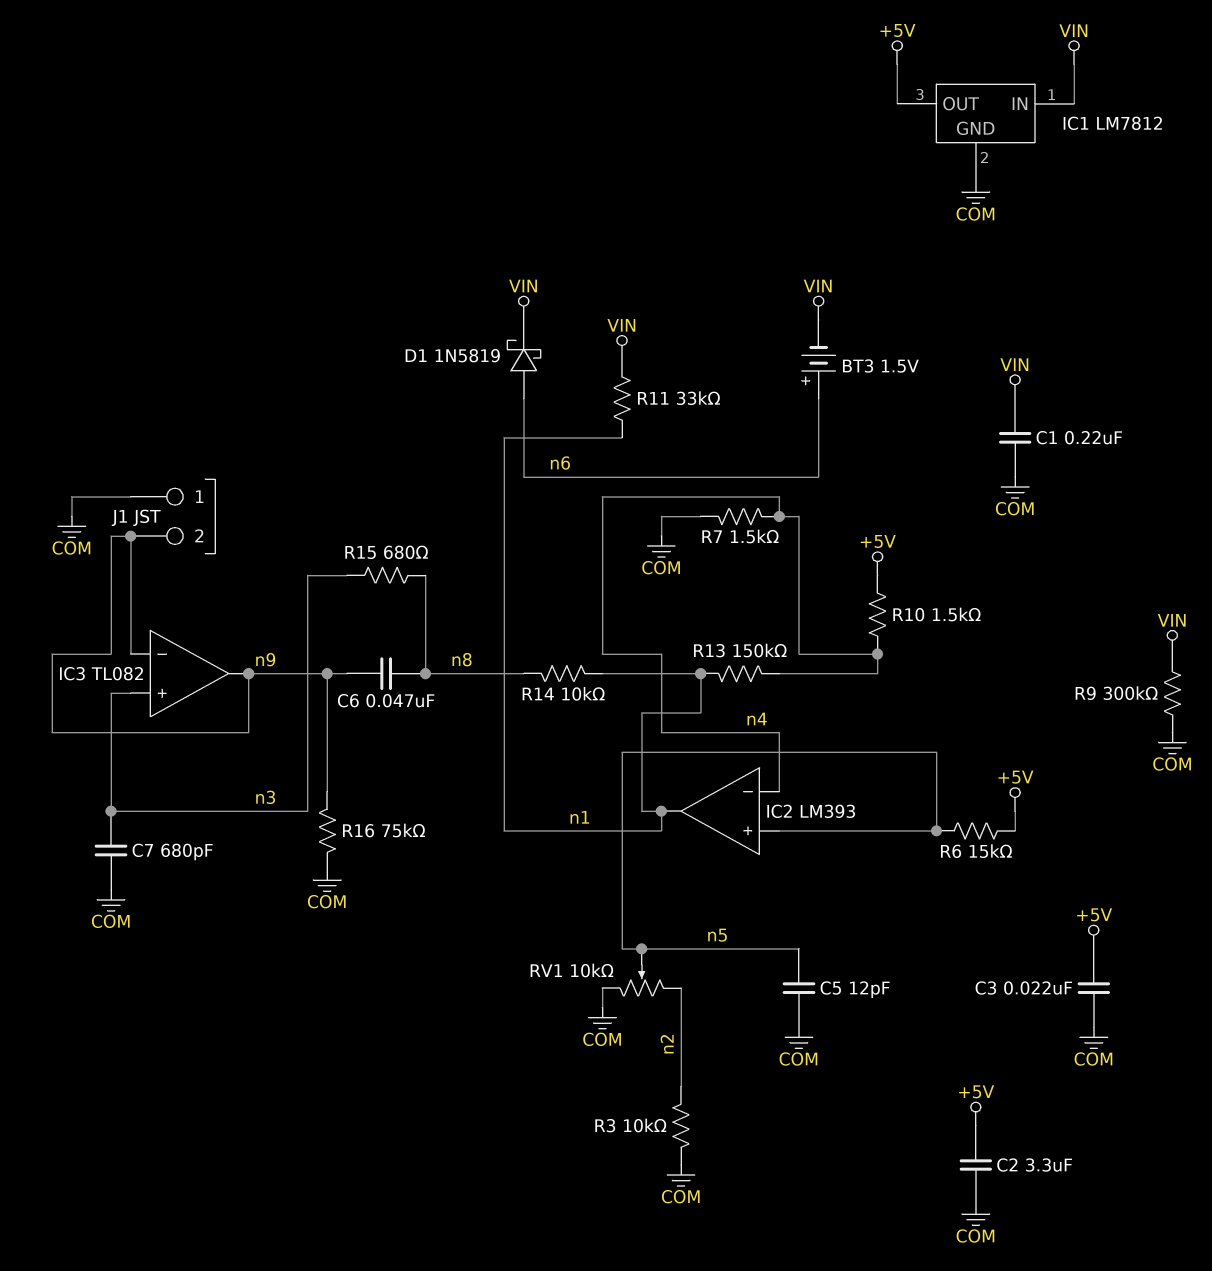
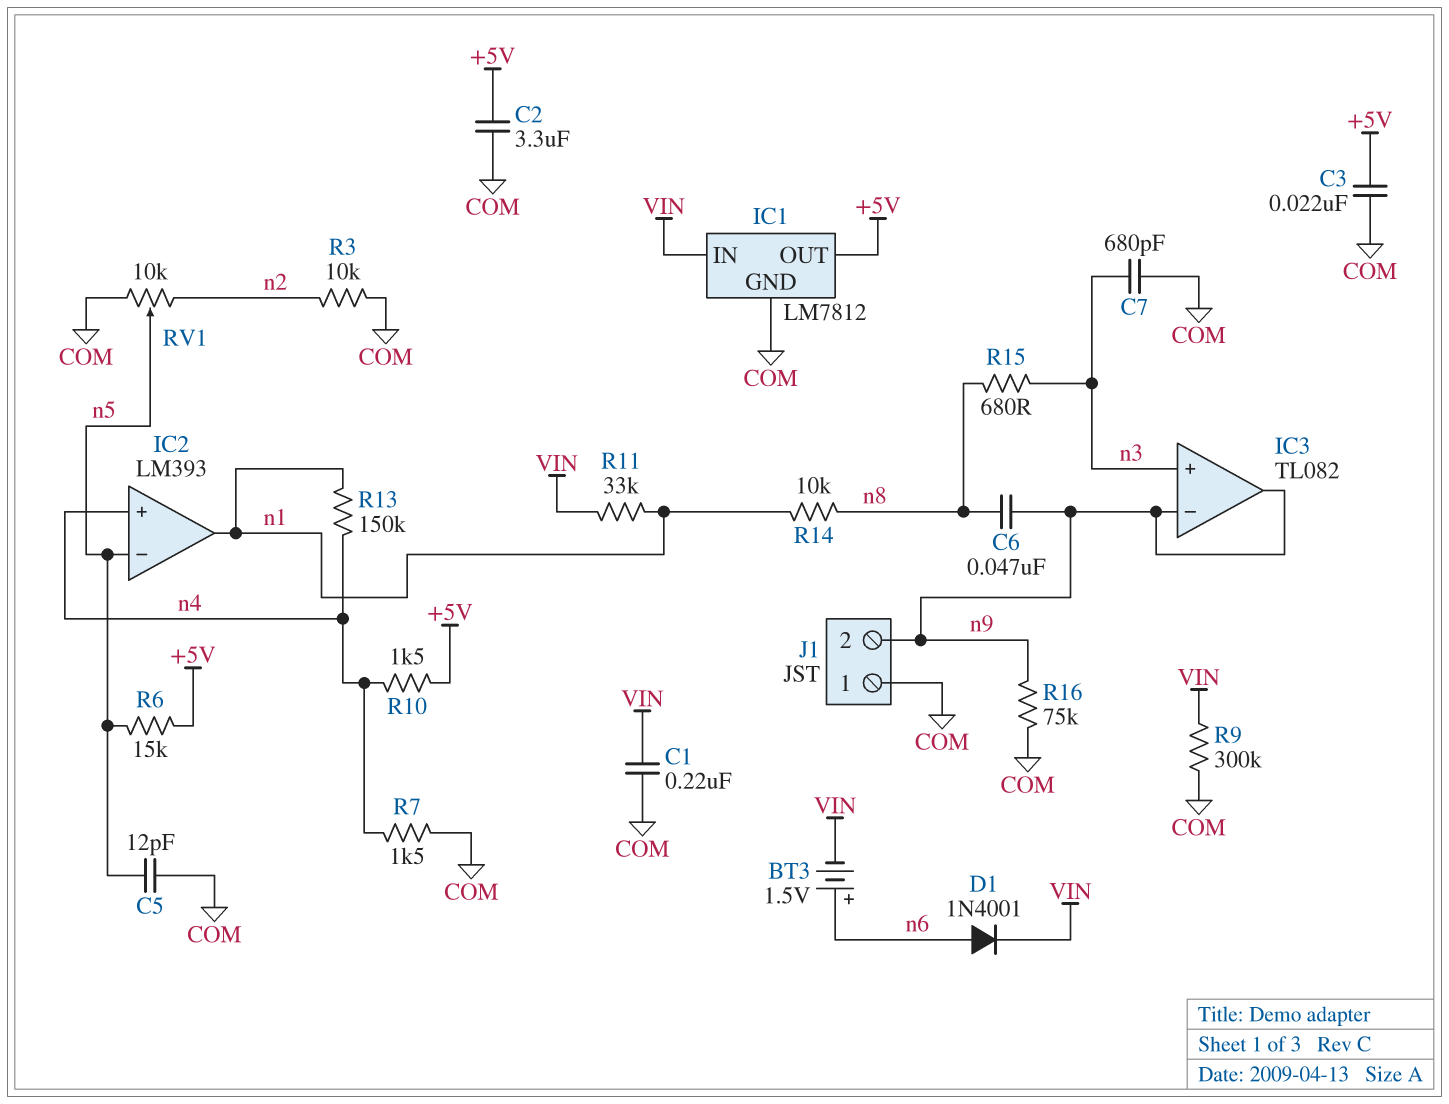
D1: schottky 1N5819 (A n6, K VIN) -> diode 1N4001 (A n6, K VIN)
IC2 pin in+: n5 -> n4
IC2 pin in-: n4 -> n5

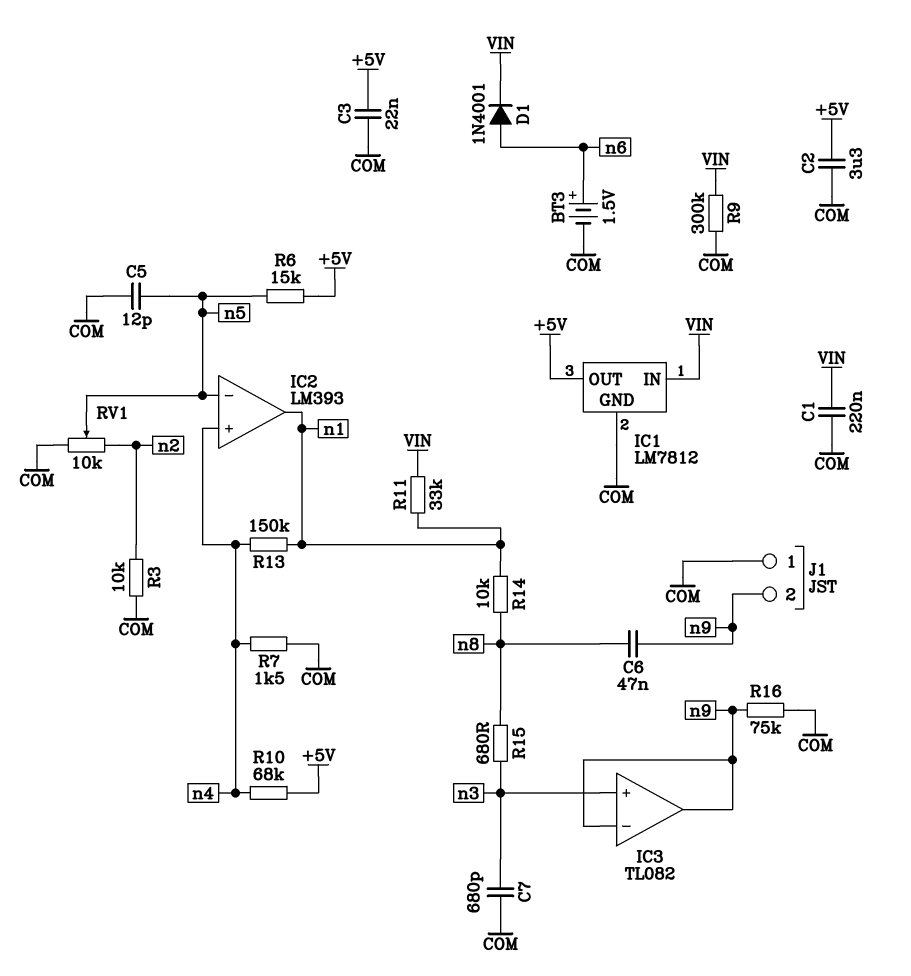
BT3: 1.5V (plus n6, minus VIN) -> 1.5V (plus n6, minus COM)
R10: 1.5k (+5V, n4) -> 68k (+5V, n4)

